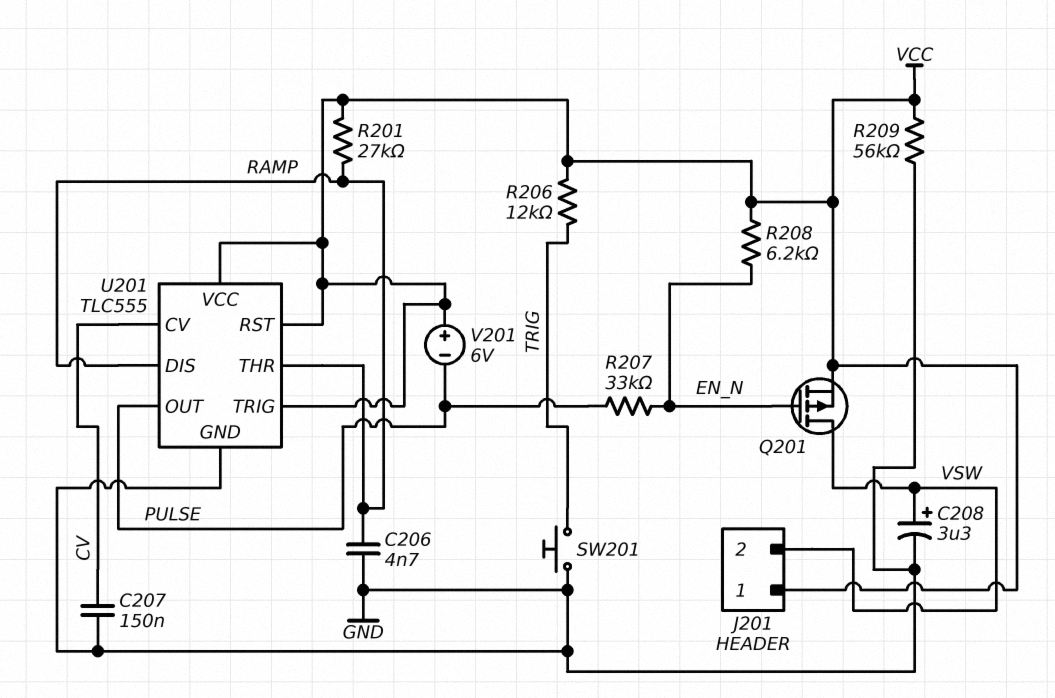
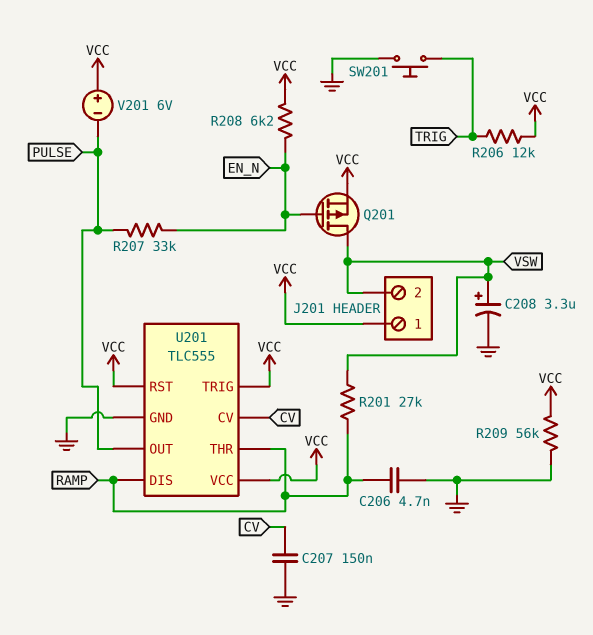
R201: 27k (RAMP, VCC) -> 27k (RAMP, VSW)

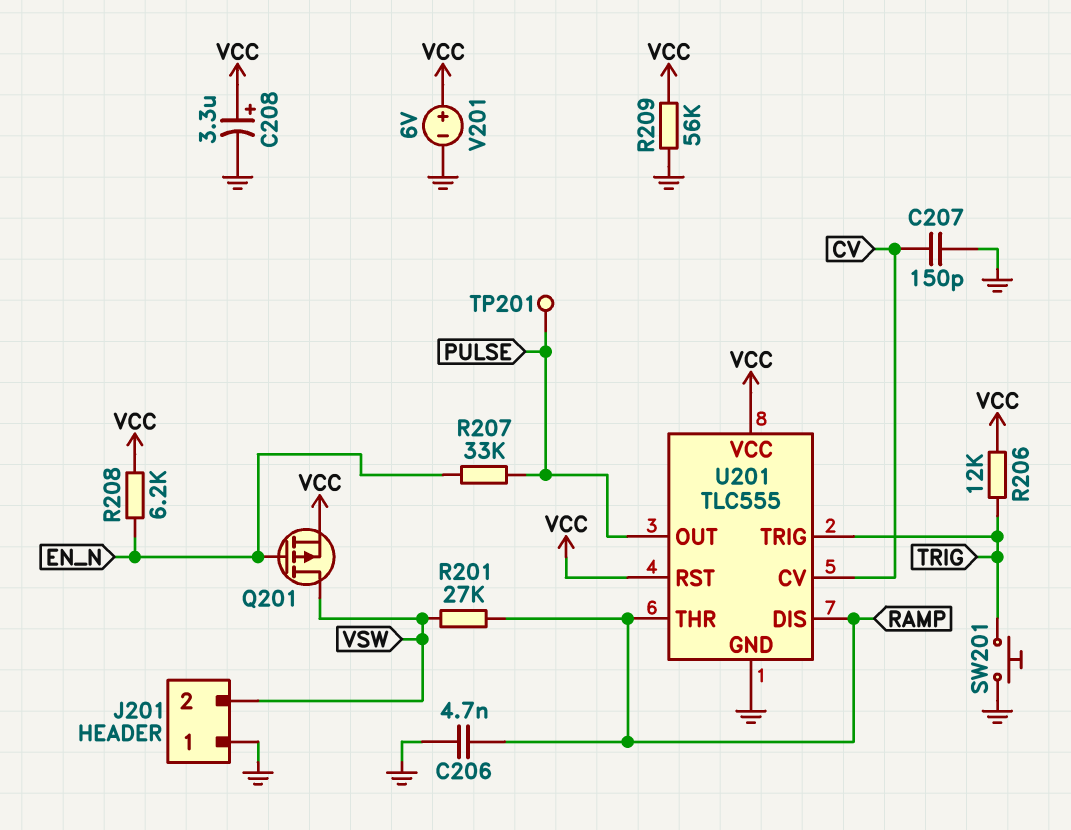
C207: 150nF (CV, GND) -> 150pF (CV, GND)
C208: 3.3uF (plus VSW, minus GND) -> 3.3uF (plus VCC, minus GND)
J201 pin 1: VCC -> GND
TP201: none -> test point (PULSE)
U201 pin TRIG: VCC -> TRIG
V201: 6V (plus VCC, minus PULSE) -> 6V (plus VCC, minus GND)

